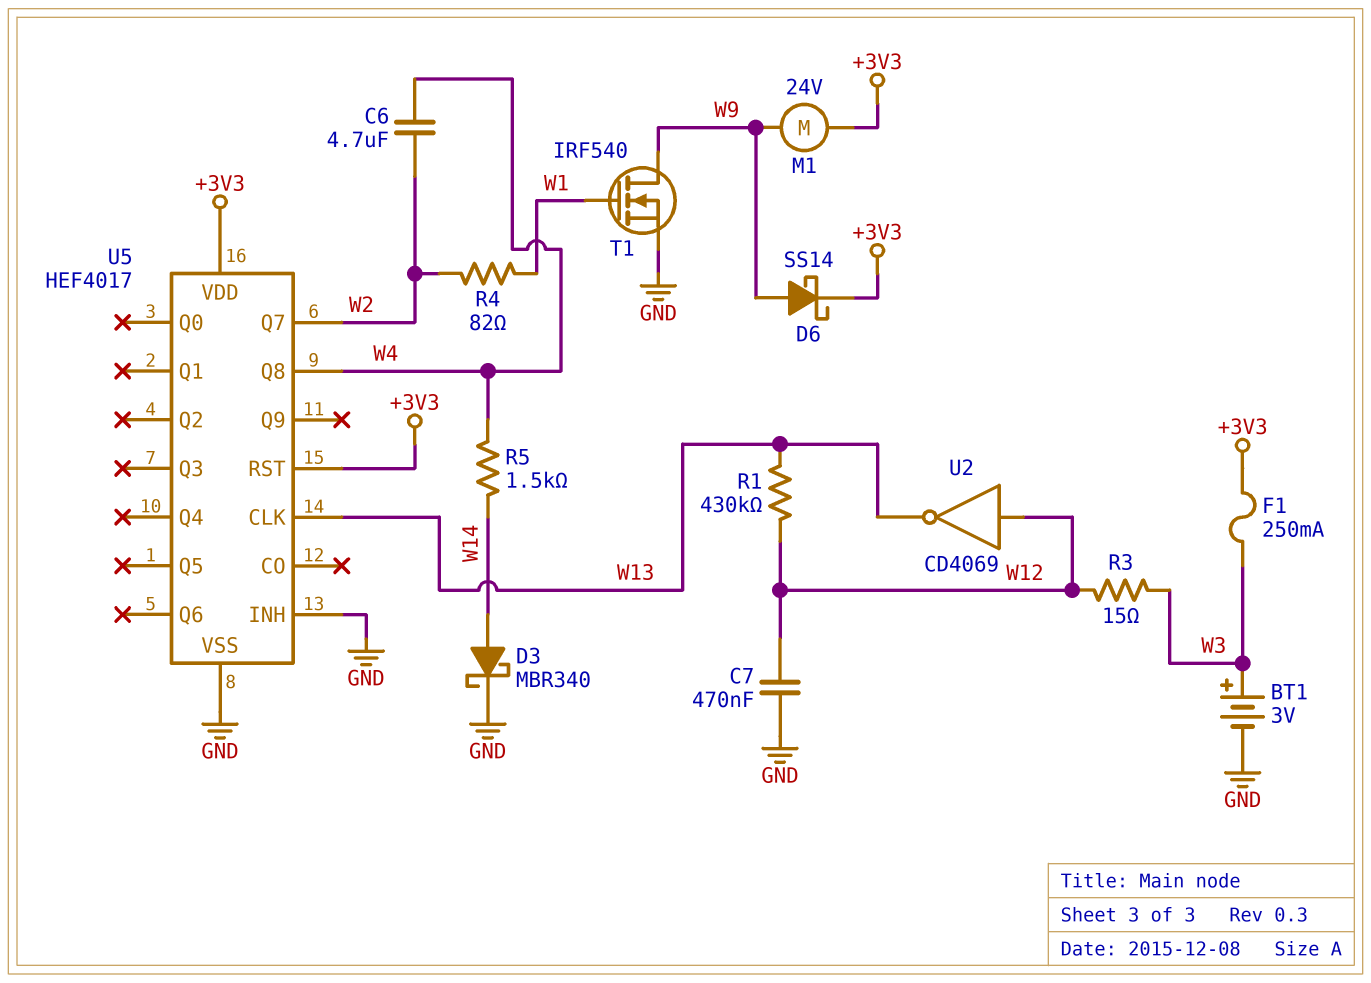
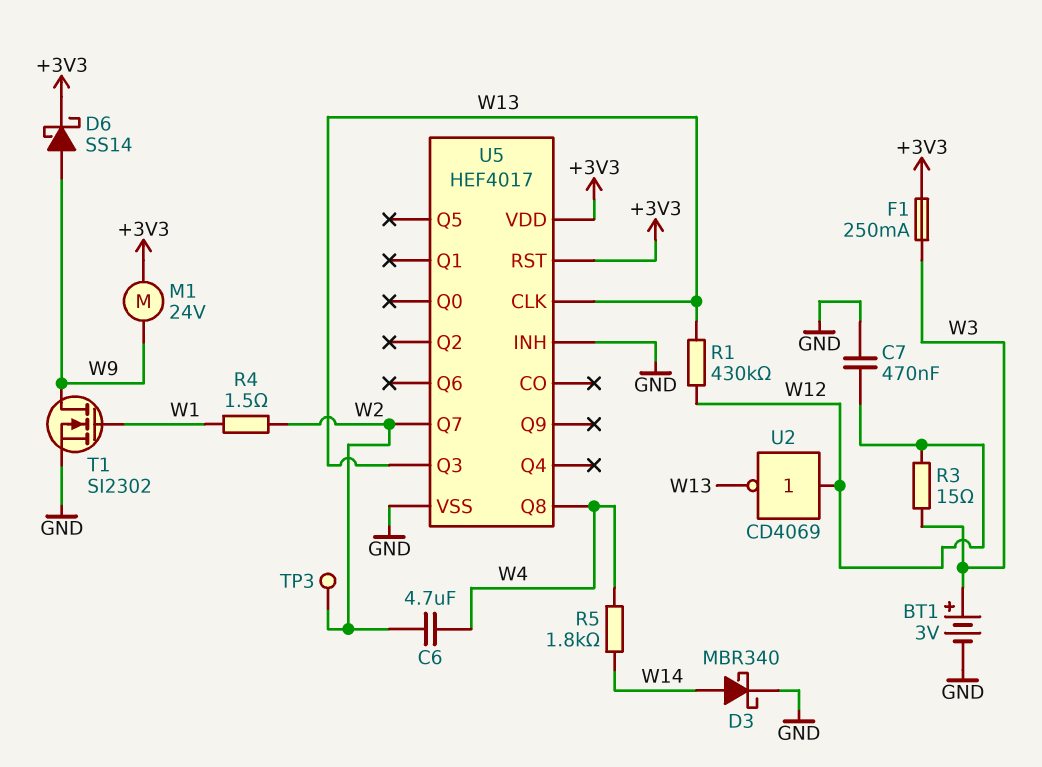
R4: 82 (W1, W2) -> 1.5 (W1, W2)
R5: 1.5k (W4, W14) -> 1.8k (W4, W14)
T1: NMOS IRF540 (G W1, D W9, S GND) -> NMOS SI2302 (G W1, D W9, S GND)
TP3: none -> test point (W2)
U5 pin Q3: none -> W13

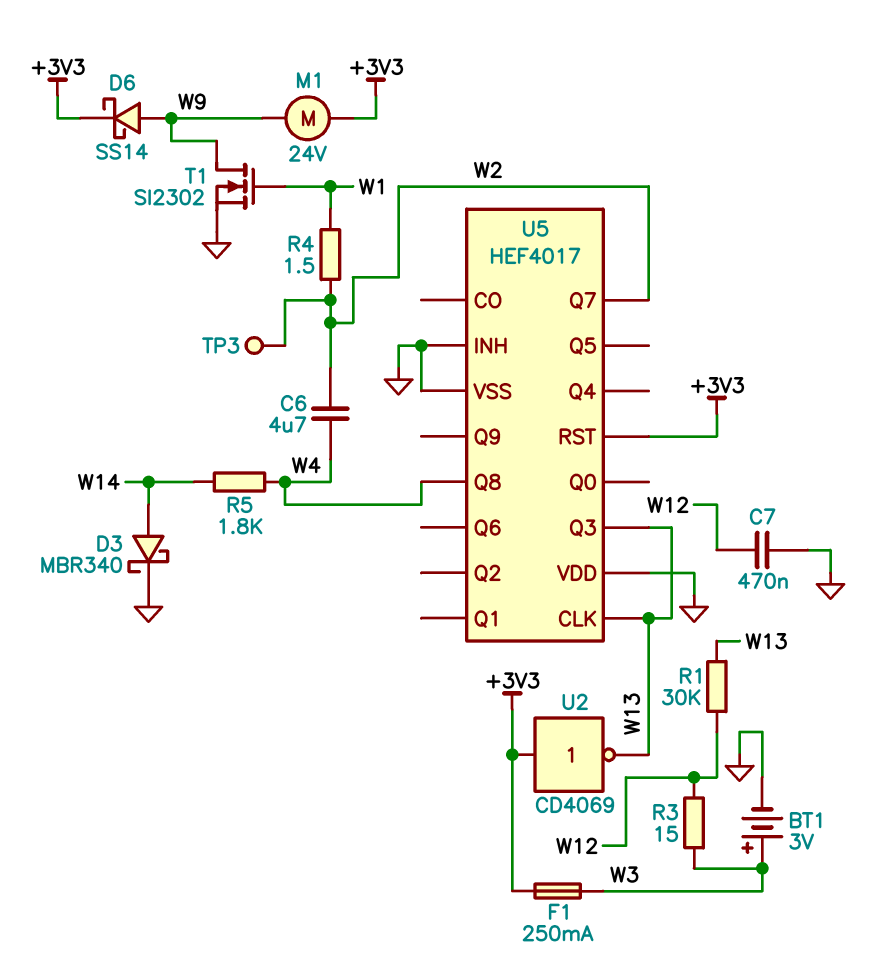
R1: 430k (W12, W13) -> 30k (W12, W13)
U2: NOT CD4069 (in W12, out W13) -> NOT CD4069 (in +3V3, out W13)
U5 pin VDD: +3V3 -> GND

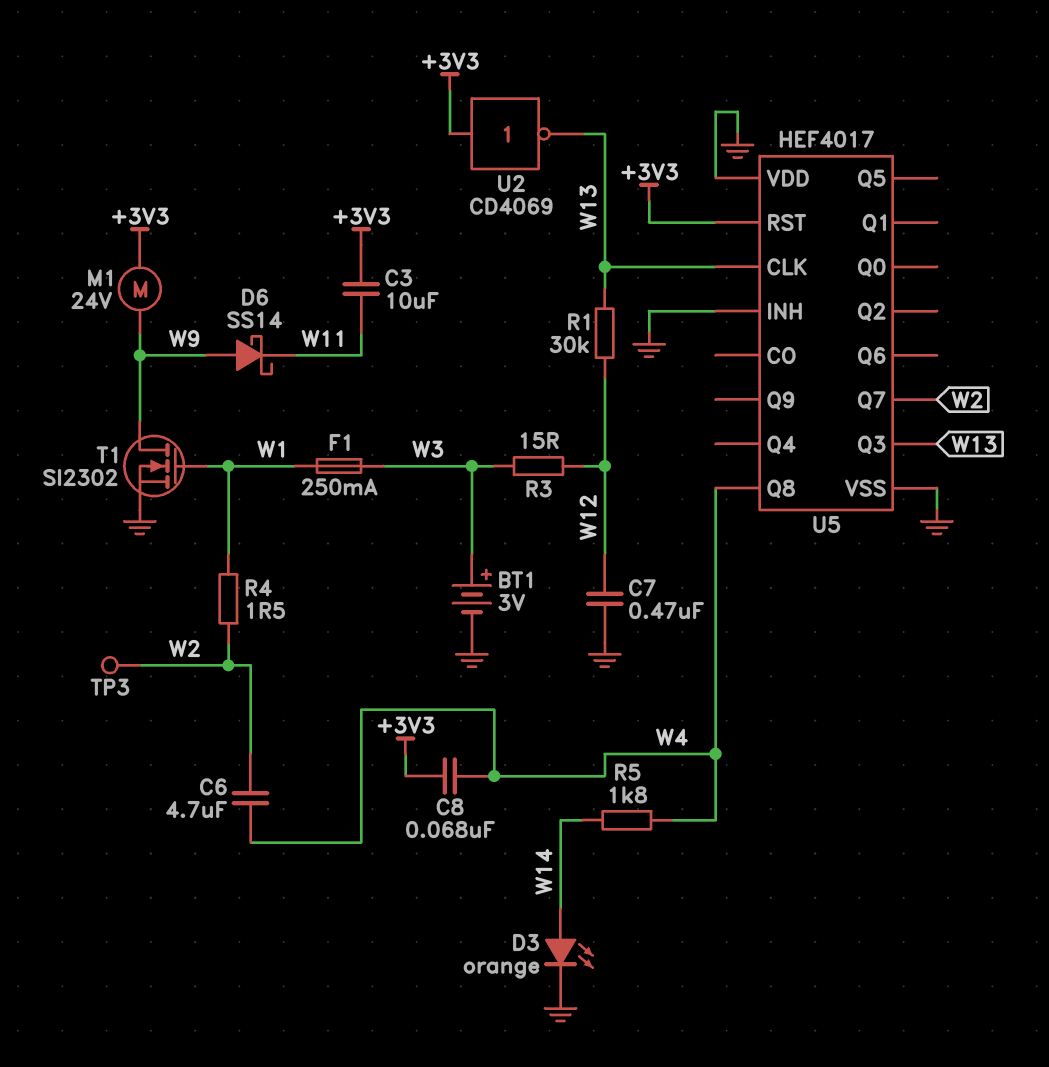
C3: none -> 10uF (+3V3, W11)
C8: none -> 68nF (+3V3, W4)
D3: schottky MBR340 (A W14, K GND) -> LED orange (A W14, K GND)
D6: schottky SS14 (A W9, K +3V3) -> schottky SS14 (A W9, K W11)
F1: 250mA (+3V3, W3) -> 250mA (W1, W3)

